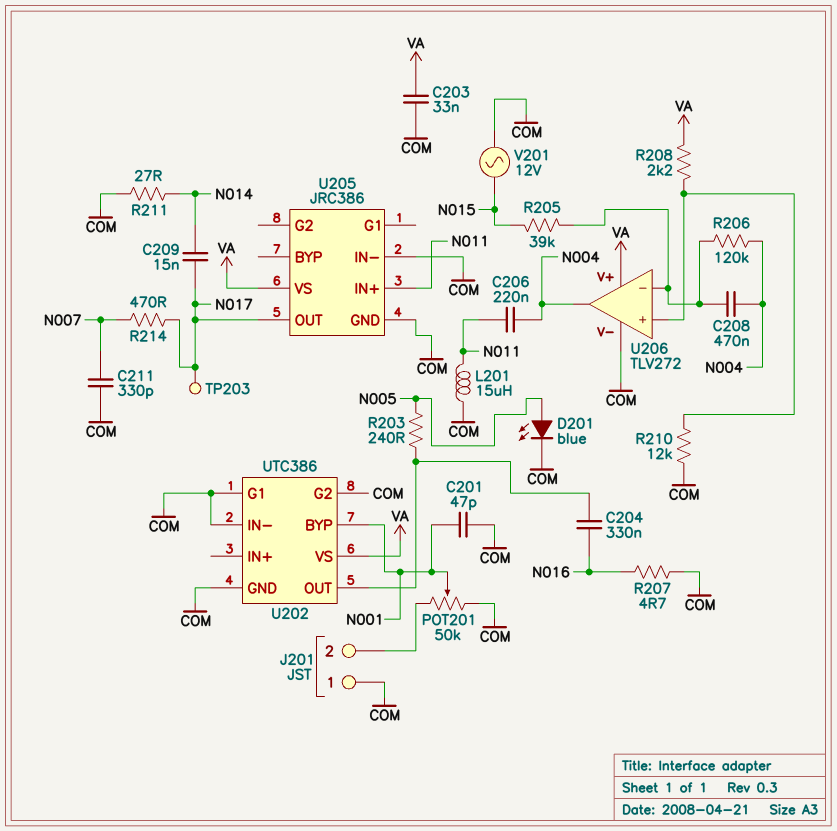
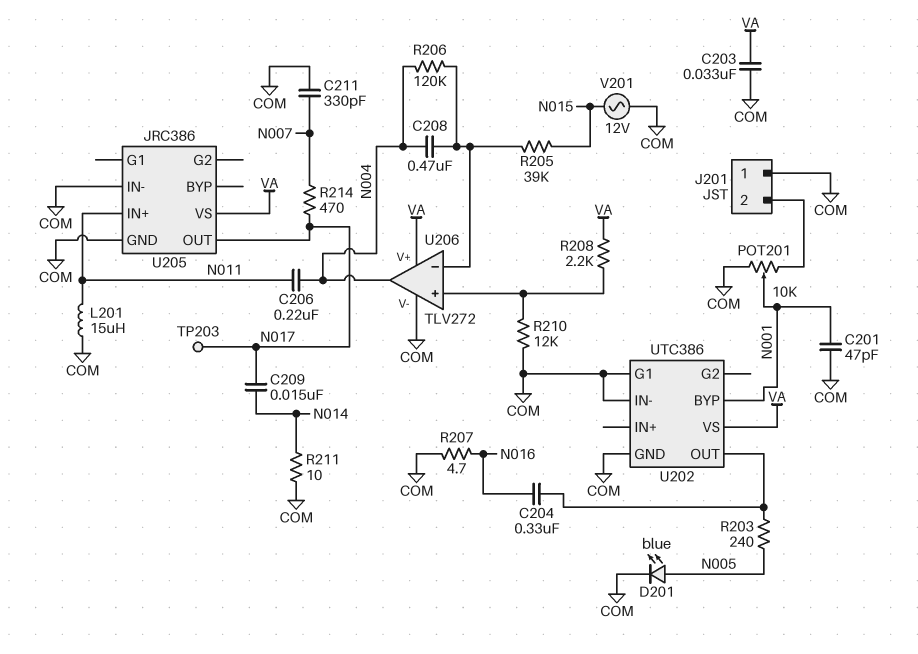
POT201: 50k (COM, J201/2, wiper N001) -> 10k (COM, J201/2, wiper N001)
R211: 27 (COM, N014) -> 10 (COM, N014)
U202 pin G2: COM -> none

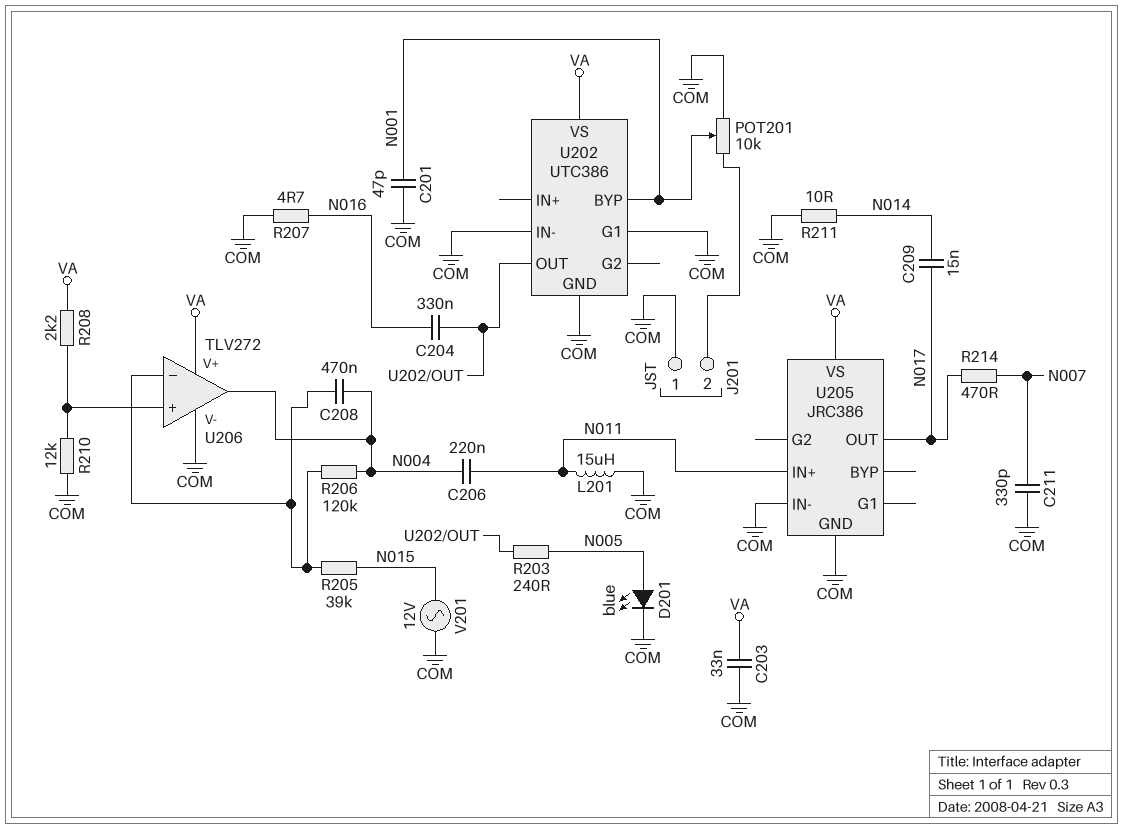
TP203: test point (N017) -> none

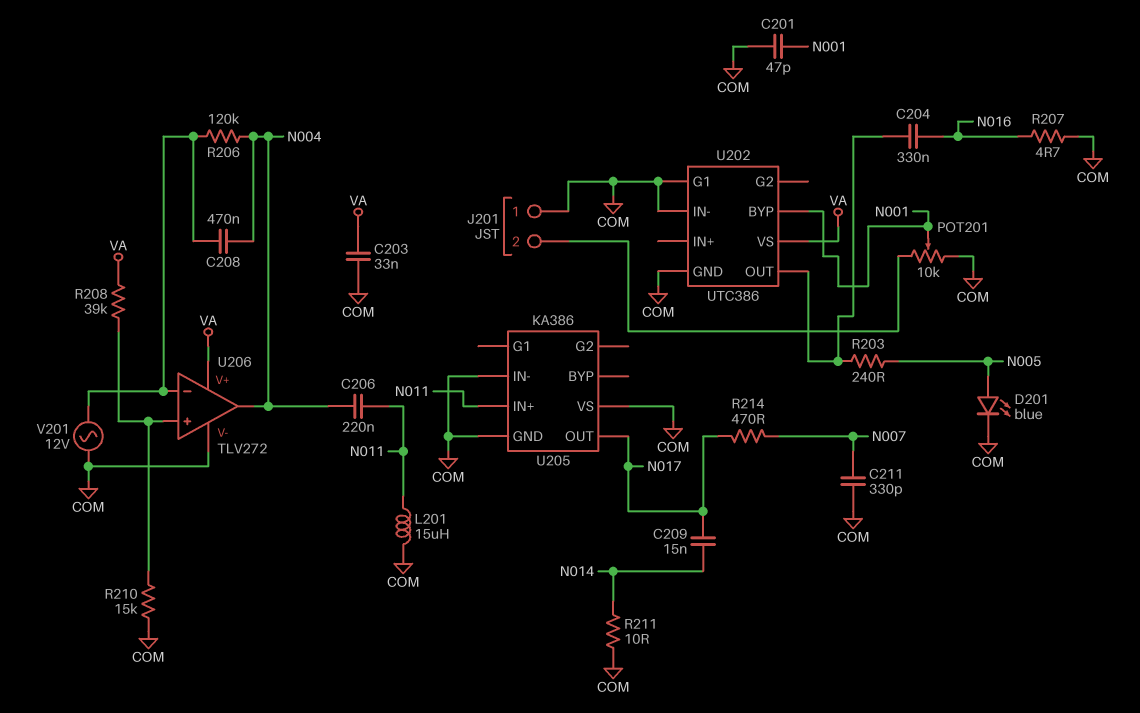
R205: 39k (N015, U206/in-) -> none
R208: 2.2k (U206/in+, VA) -> 39k (U206/in+, VA)
R210: 12k (COM, U206/in+) -> 15k (COM, U206/in+)
U205: JRC386 -> KA386
U205 pin VS: VA -> COM
V201: AC 12V (COM, N015) -> AC 12V (COM, U206/in-)

